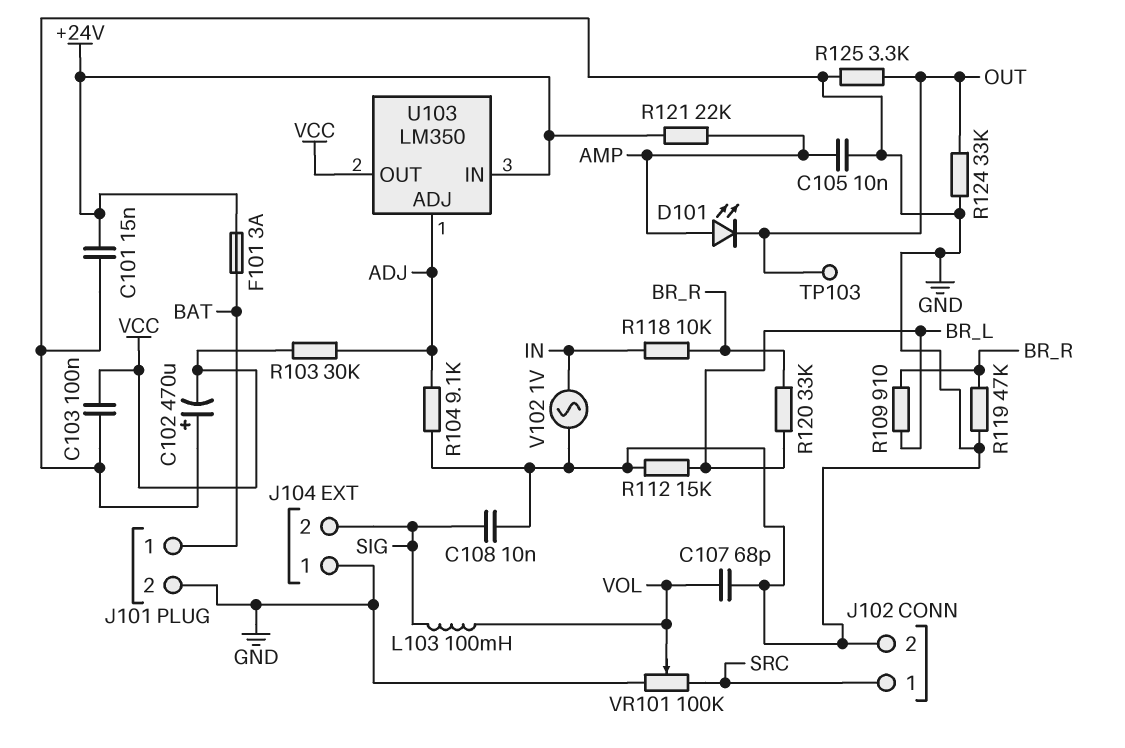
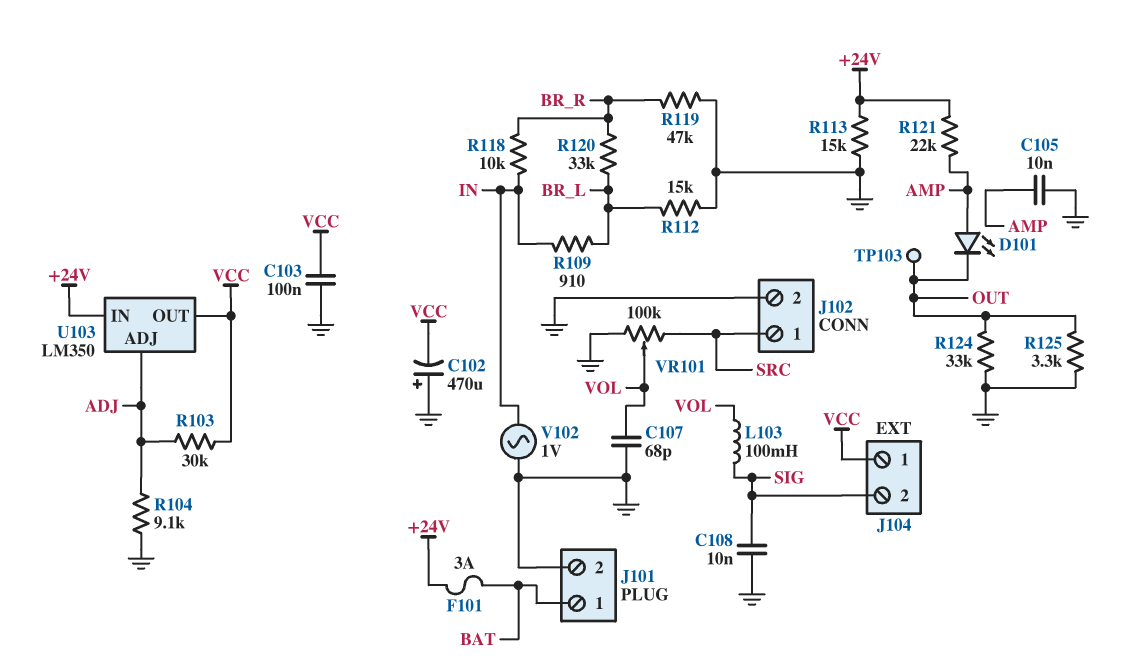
C101: 15nF (+24V, GND) -> none
J104 pin 1: GND -> VCC
R109: 910 (BR_L, BR_R) -> 910 (BR_L, IN)
R113: none -> 15k (+24V, GND)

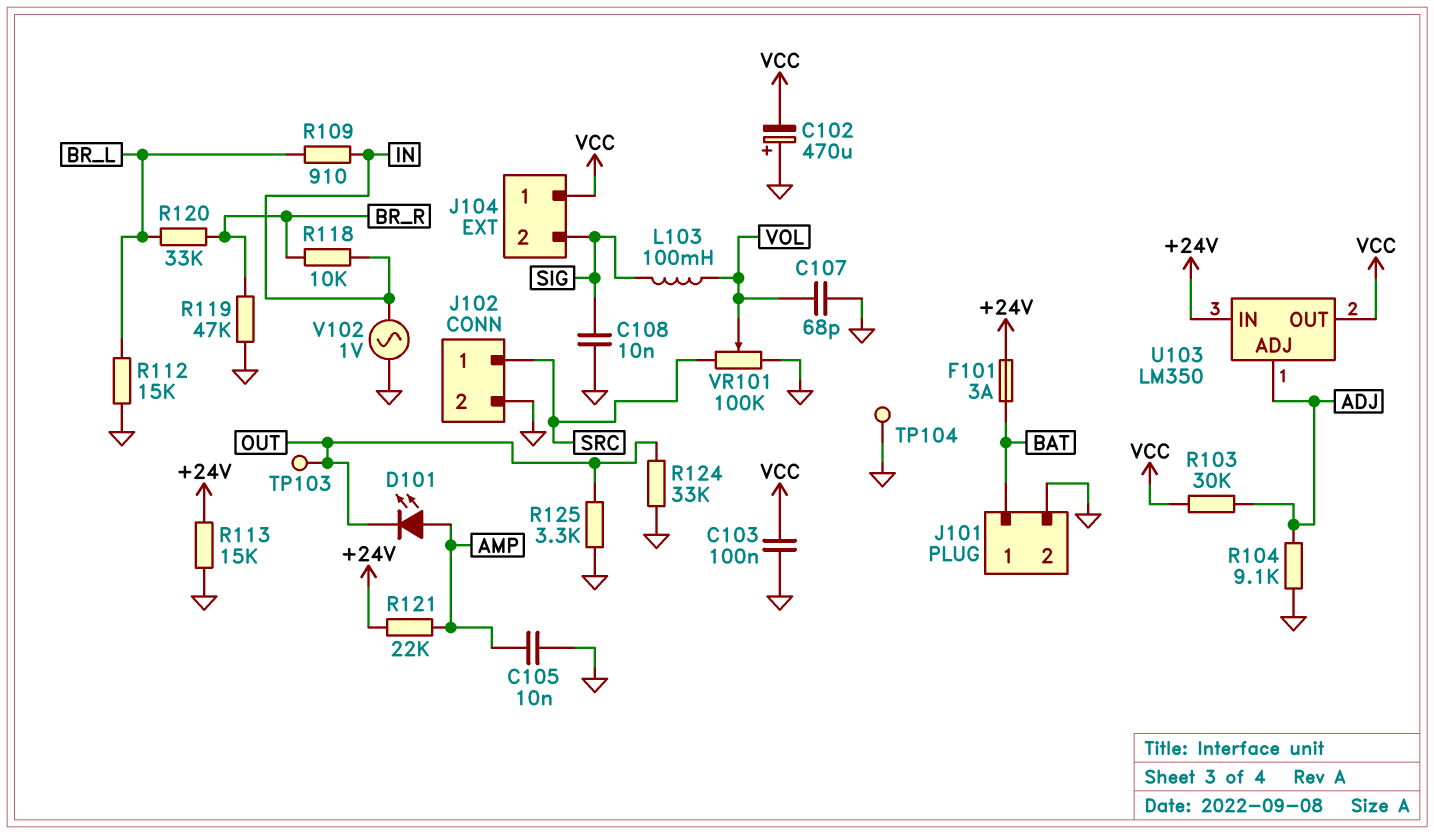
TP104: none -> test point (GND)

